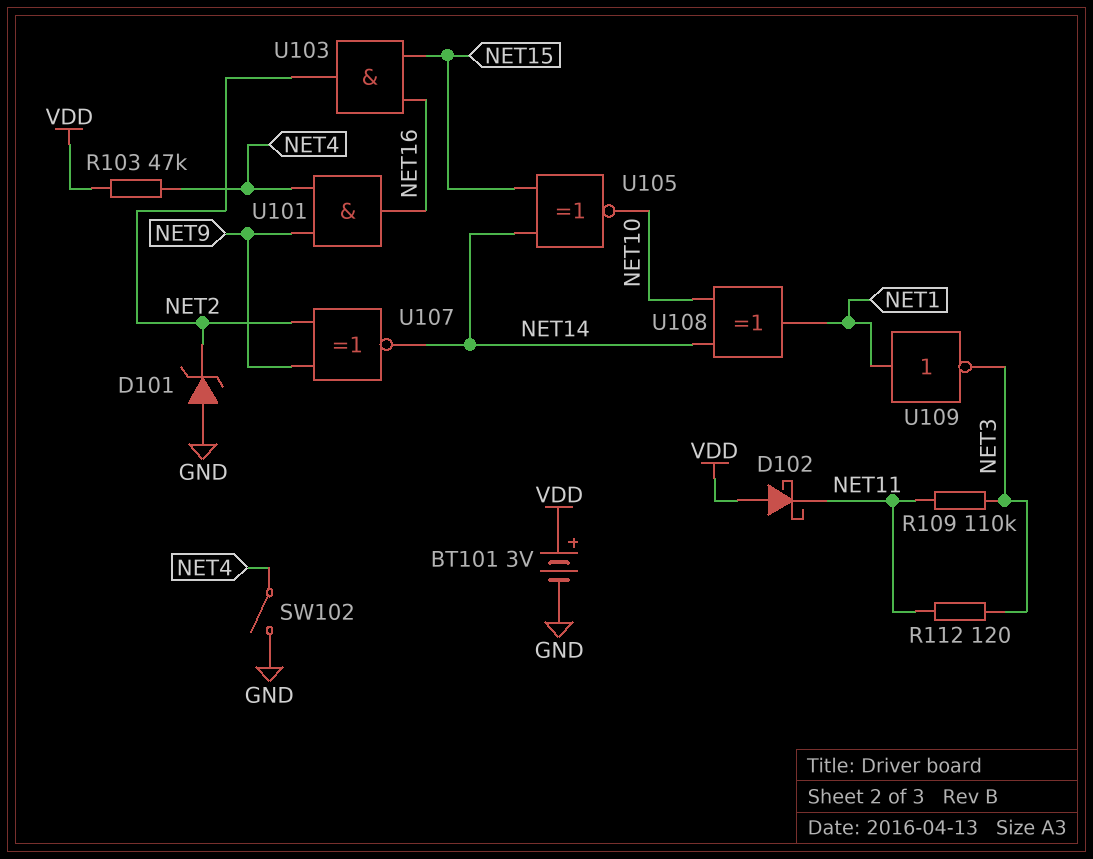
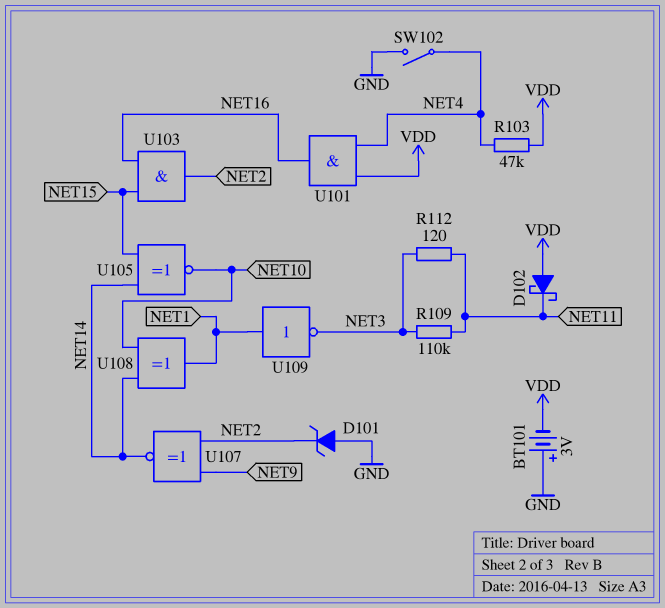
BT101: 3V (plus VDD, minus GND) -> 3V (plus GND, minus VDD)
U101: AND (in NET4, in NET9, out NET16) -> AND (in NET4, in VDD, out NET16)

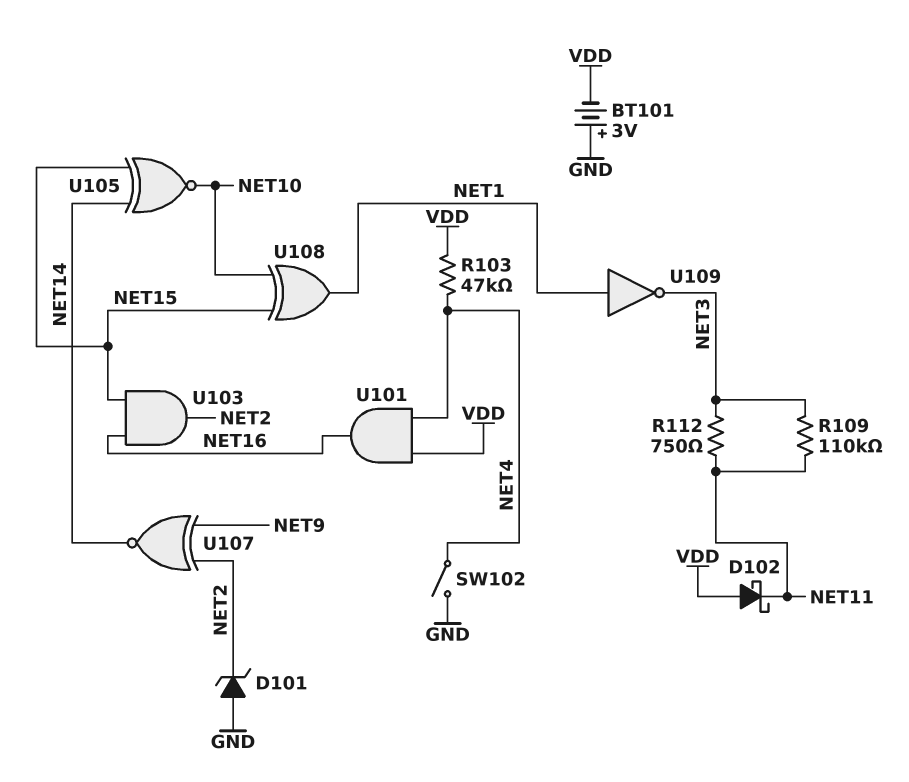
R112: 120 (NET3, NET11) -> 750 (NET3, NET11)
U108: XOR (in NET10, in NET14, out NET1) -> XOR (in NET10, in NET15, out NET1)

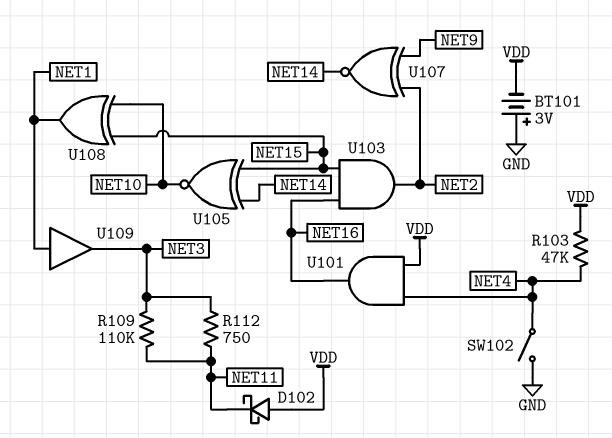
D101: zener (A GND, K NET2) -> none
U109: NOT (in NET1, out NET3) -> buffer (in NET1, out NET3)

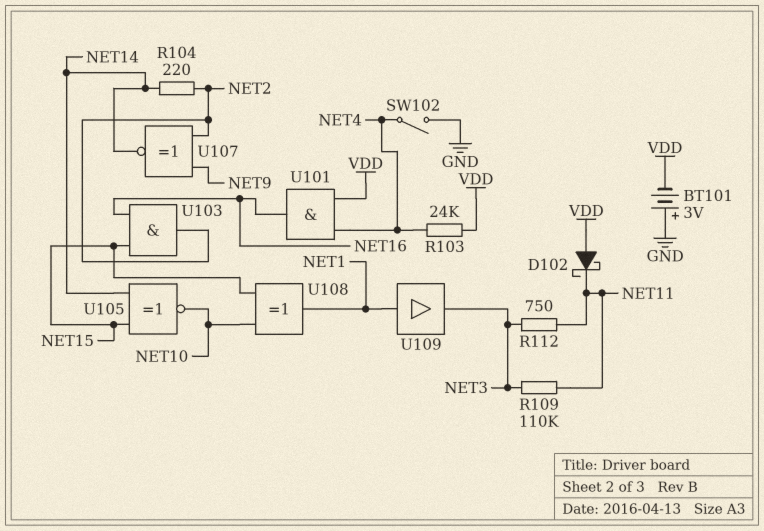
R103: 47k (NET4, VDD) -> 24k (NET4, VDD)
R104: none -> 220 (NET2, NET14)

